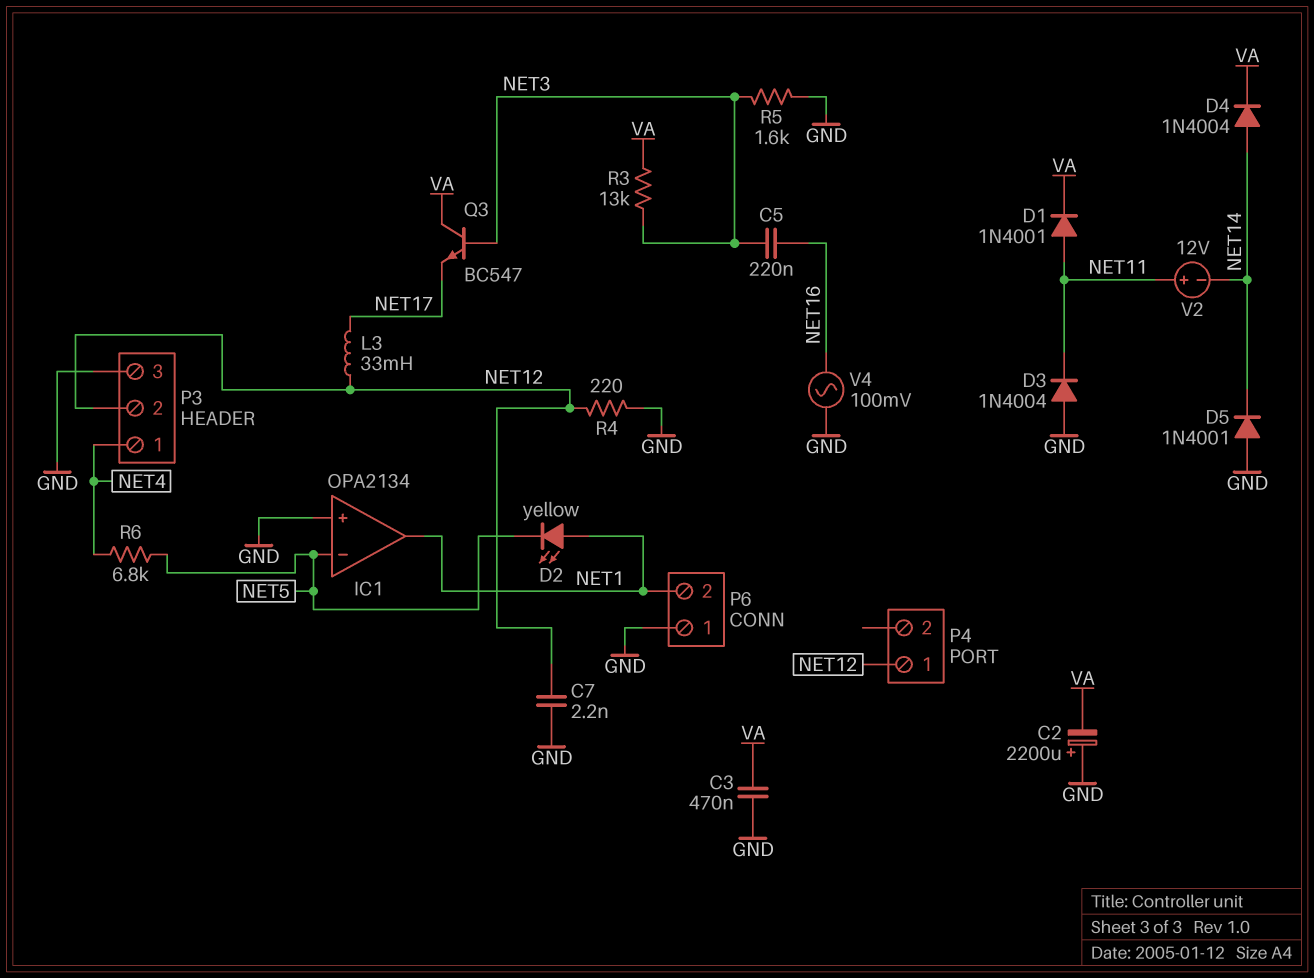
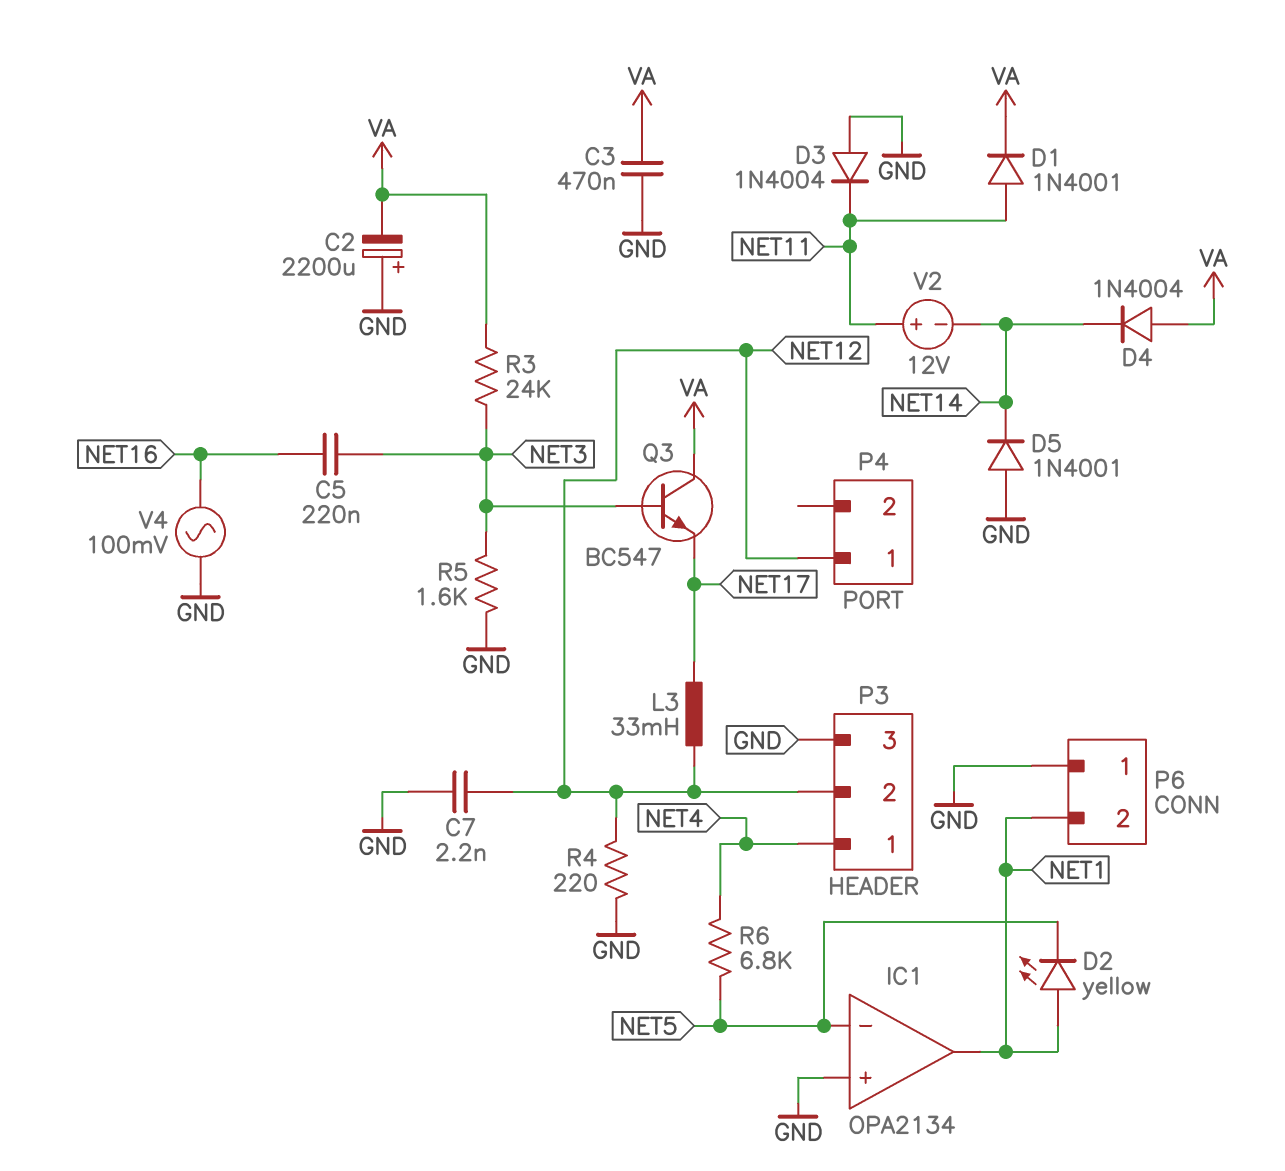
D4: diode 1N4004 (A NET14, K VA) -> diode 1N4004 (A VA, K NET14)
R3: 13k (NET3, VA) -> 24k (NET3, VA)

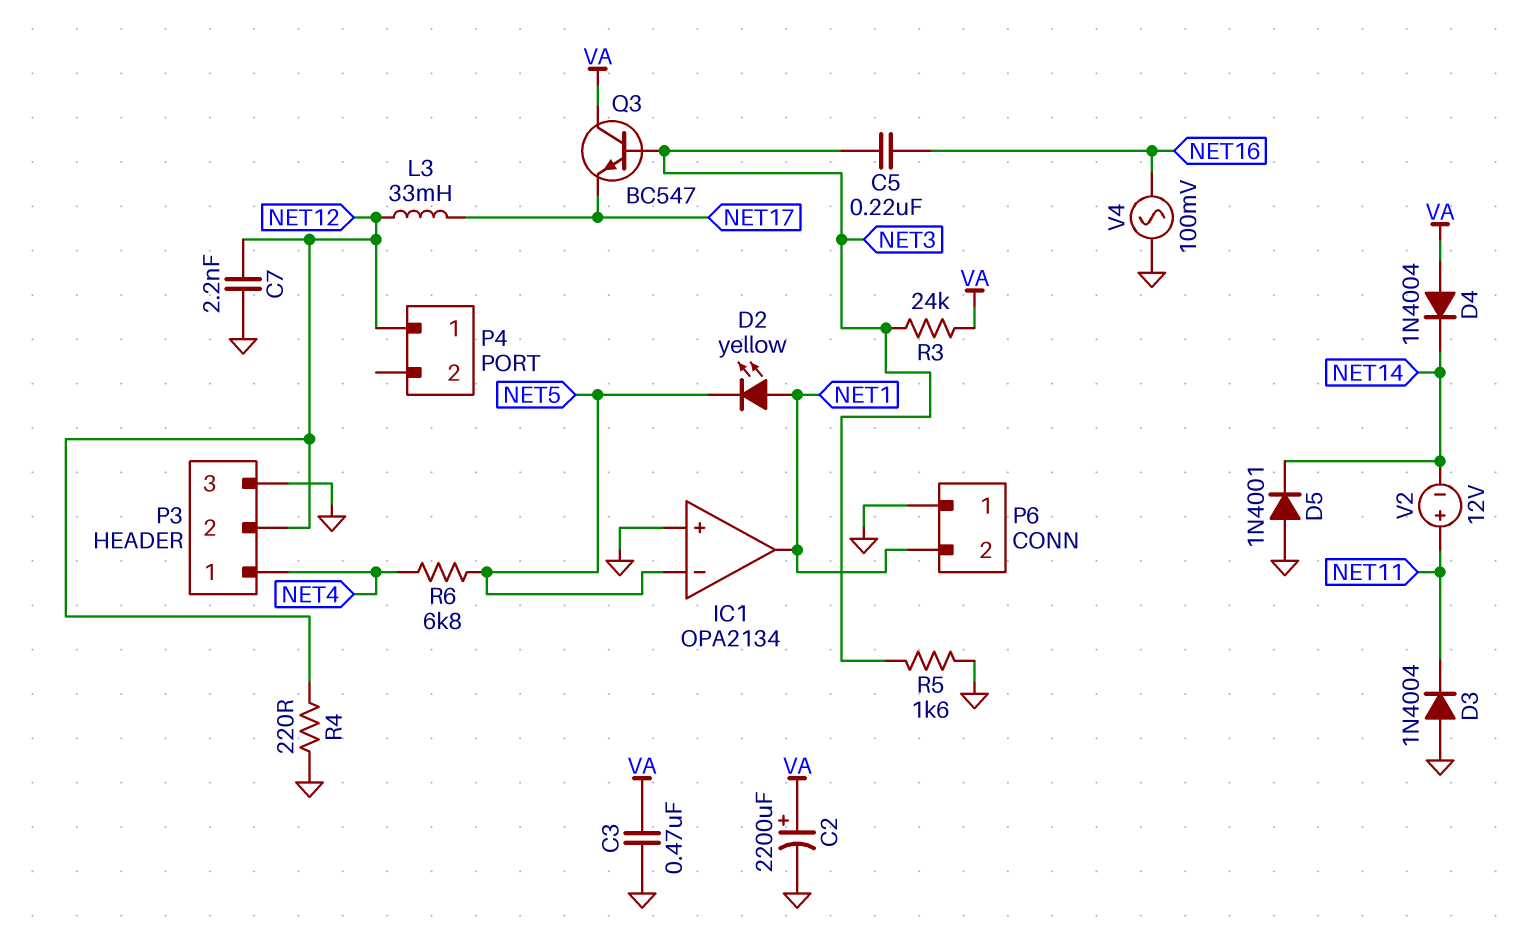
C2: 2200uF (plus GND, minus VA) -> 2200uF (plus VA, minus GND)
D1: diode 1N4001 (A NET11, K VA) -> none

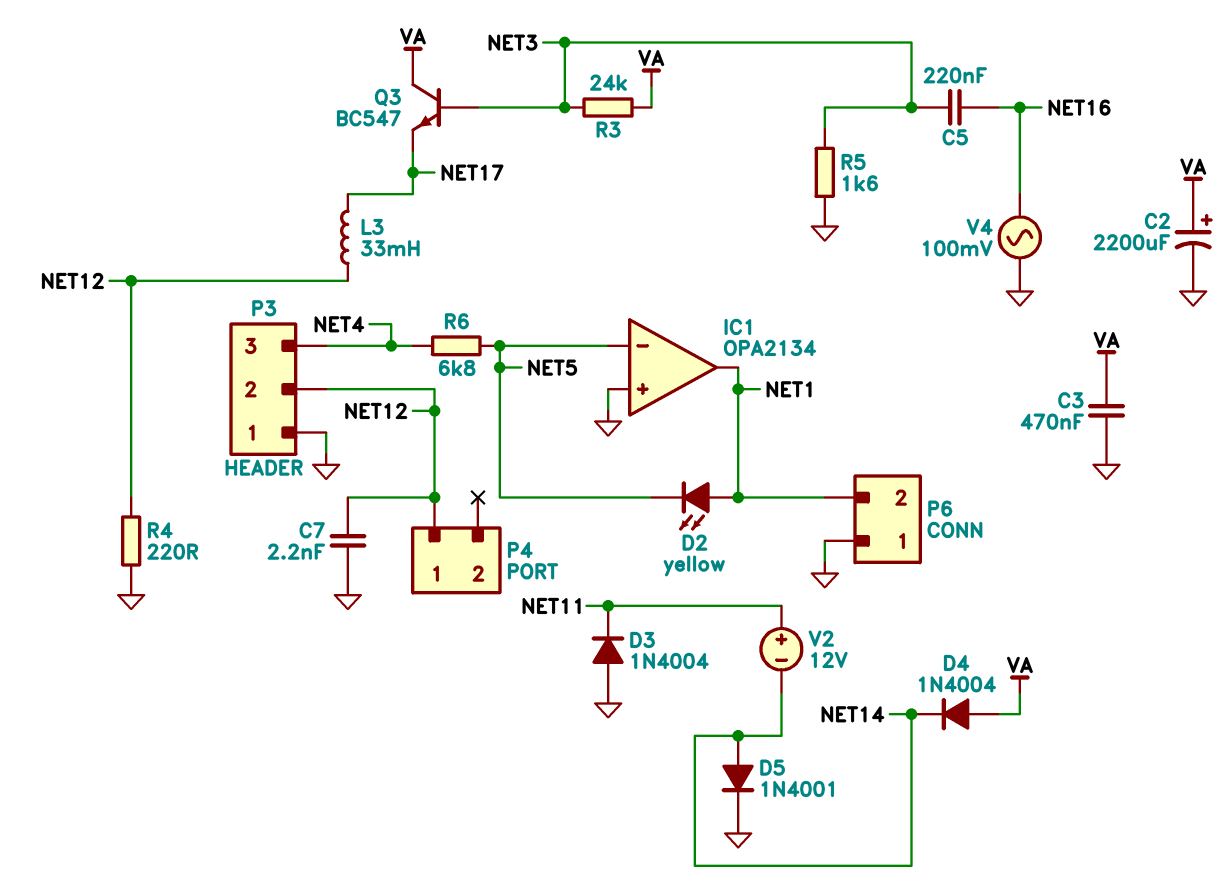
D5: diode 1N4001 (A GND, K NET14) -> diode 1N4001 (A NET14, K GND)
P3 pin 1: NET4 -> GND
P3 pin 3: GND -> NET4

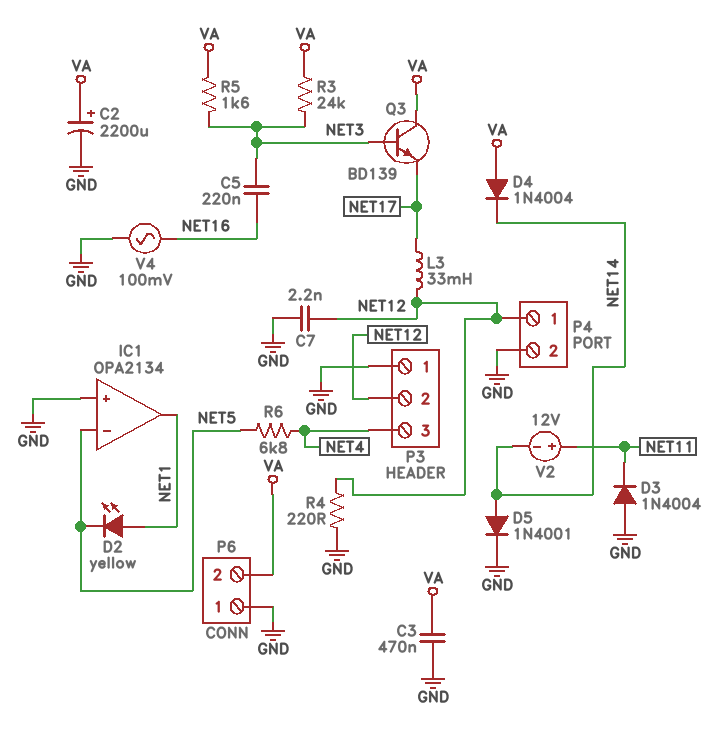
P4 pin 2: none -> GND
P6 pin 2: NET1 -> VA
Q3: NPN BC547 (B NET3, C VA, E NET17) -> NPN BD139 (B NET3, C VA, E NET17)
R5: 1.6k (GND, NET3) -> 1.6k (NET3, VA)

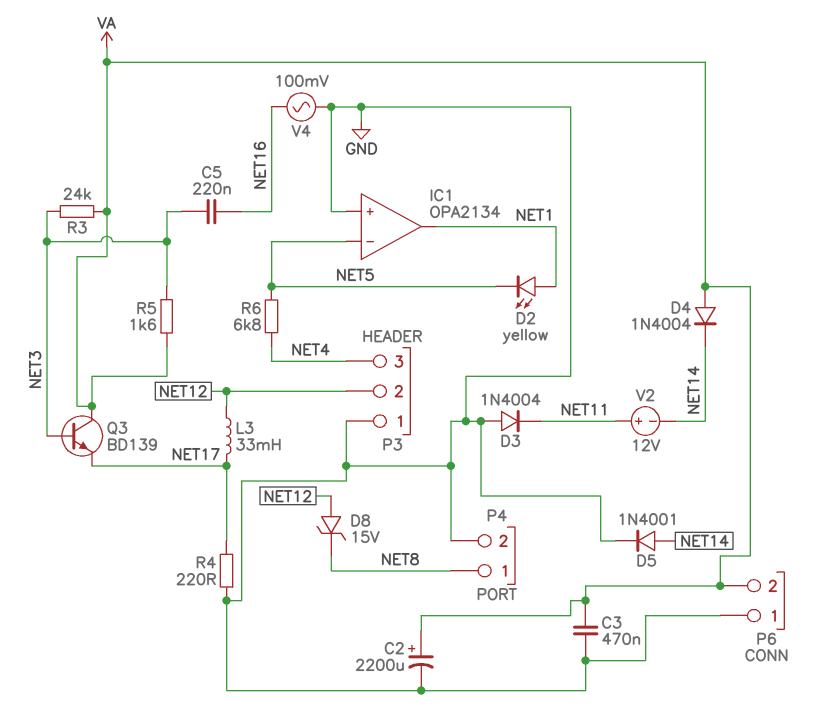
C7: 2.2nF (GND, NET12) -> none
D8: none -> zener 15V (A NET12, K NET8)
P4 pin 1: NET12 -> NET8
R4: 220 (GND, NET12) -> 220 (GND, NET17)

